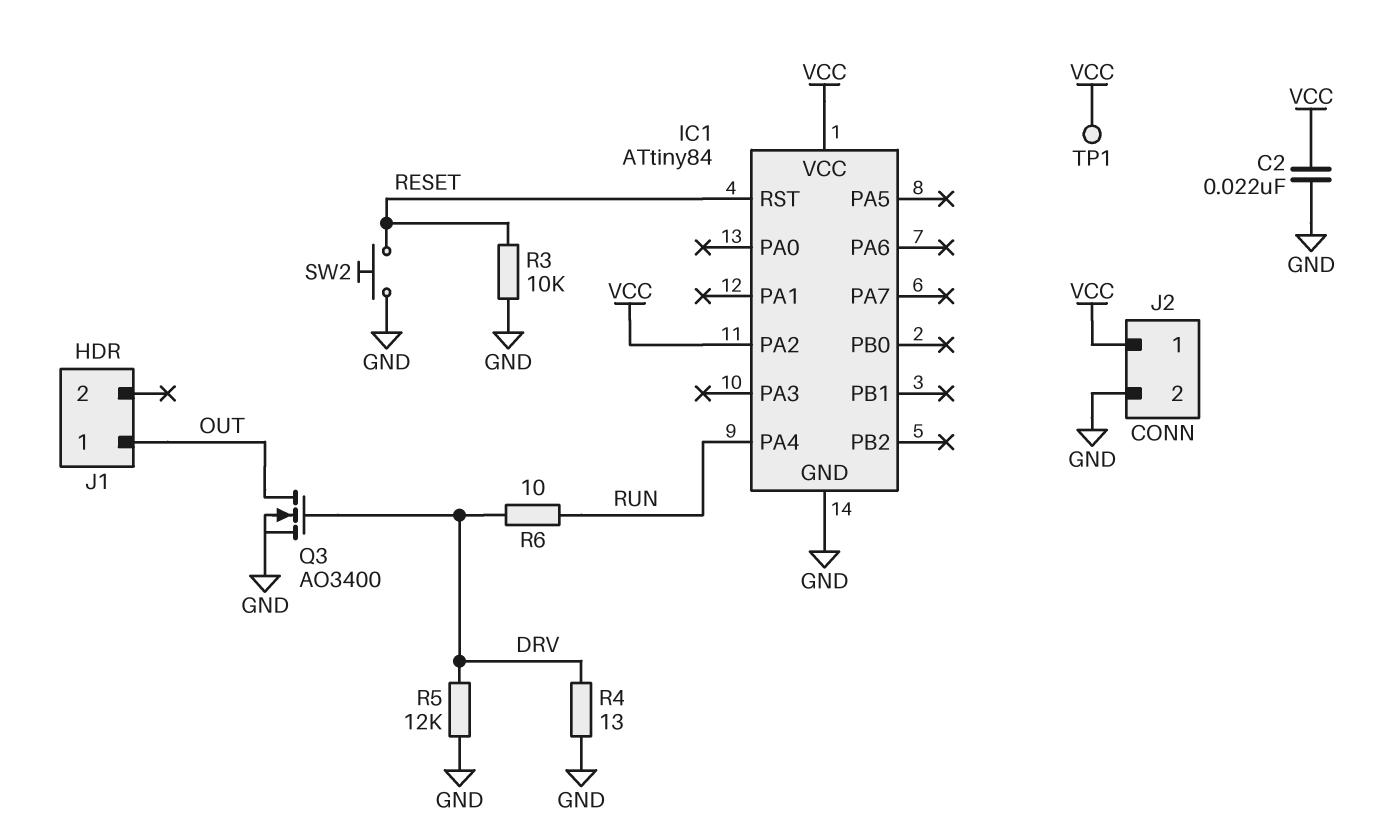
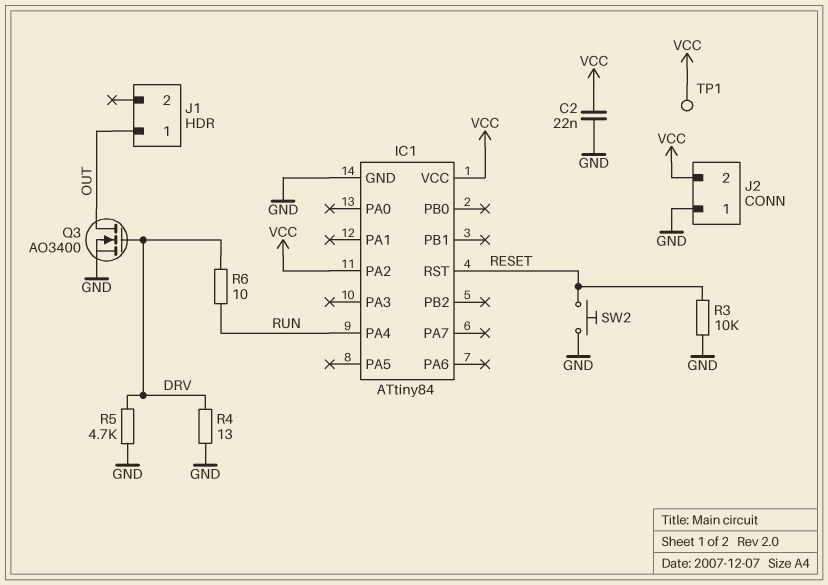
J2 pin 1: VCC -> GND
J2 pin 2: GND -> VCC
R5: 12k (DRV, GND) -> 4.7k (DRV, GND)

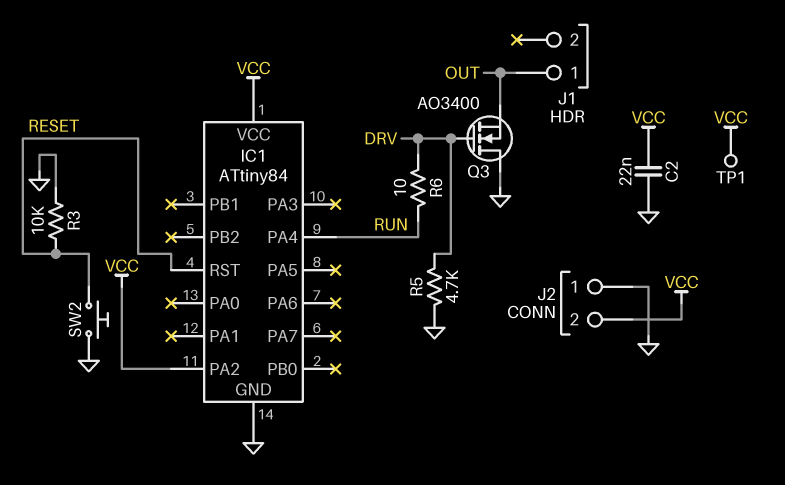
Q3: NMOS AO3400 (G DRV, D OUT, S GND) -> NMOS AO3400 (G DRV, D GND, S OUT)
R4: 13 (DRV, GND) -> none

